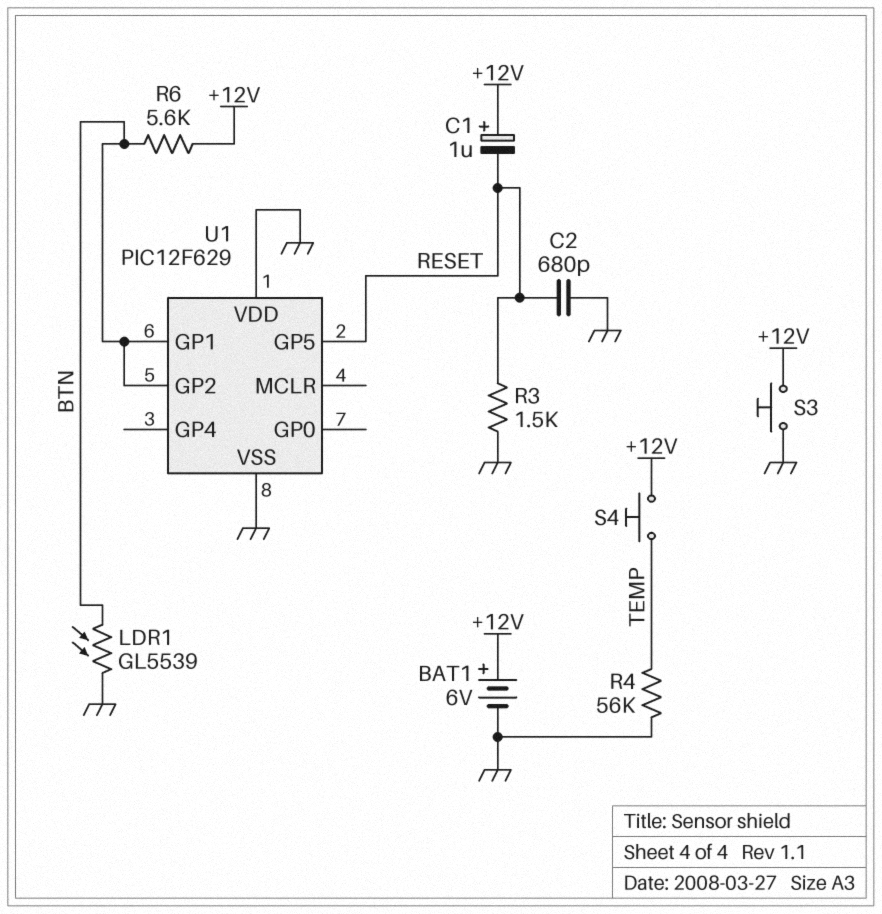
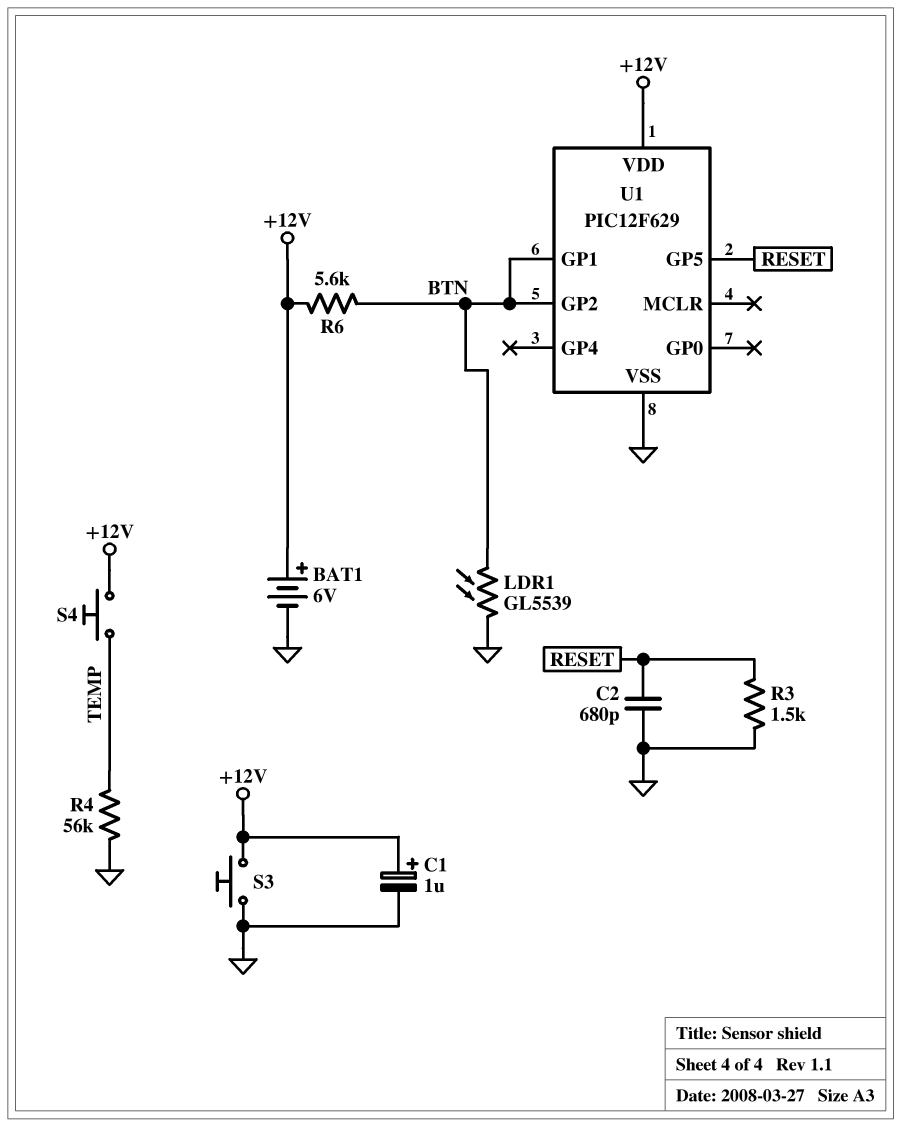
C1: 1uF (plus +12V, minus RESET) -> 1uF (plus +12V, minus GND)
U1 pin VDD: GND -> +12V

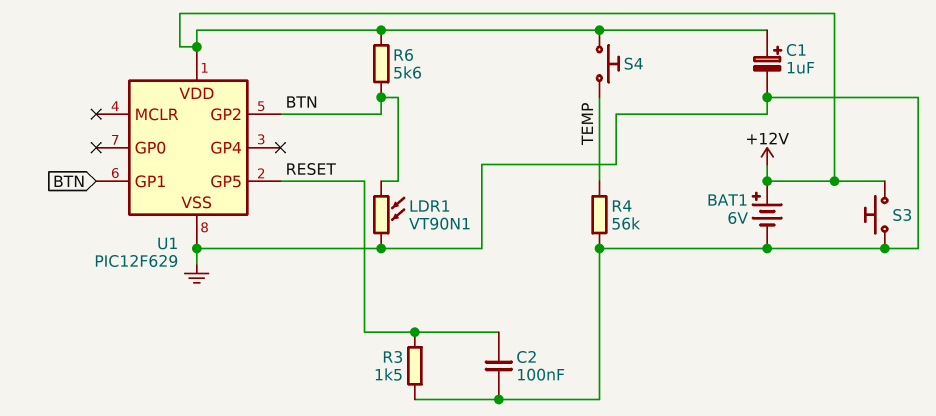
C2: 680pF (GND, RESET) -> 100nF (GND, RESET)
LDR1: GL5539 (BTN, GND) -> VT90N1 (BTN, GND)

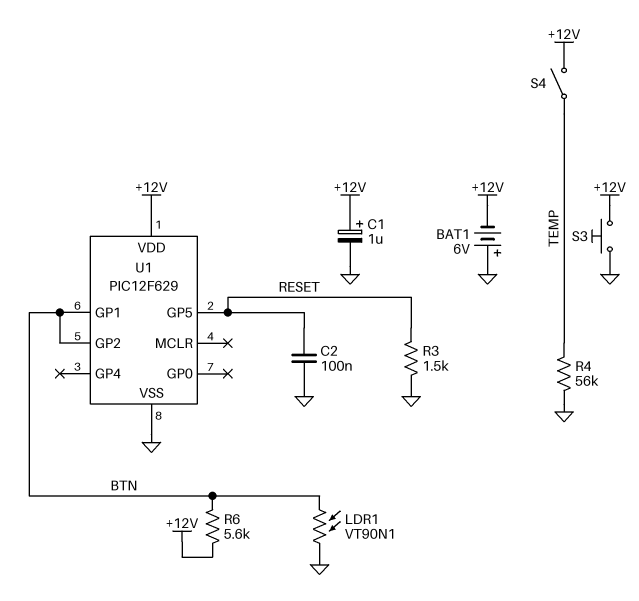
BAT1: 6V (plus +12V, minus GND) -> 6V (plus GND, minus +12V)
S4: button (+12V, TEMP) -> switch (+12V, TEMP)

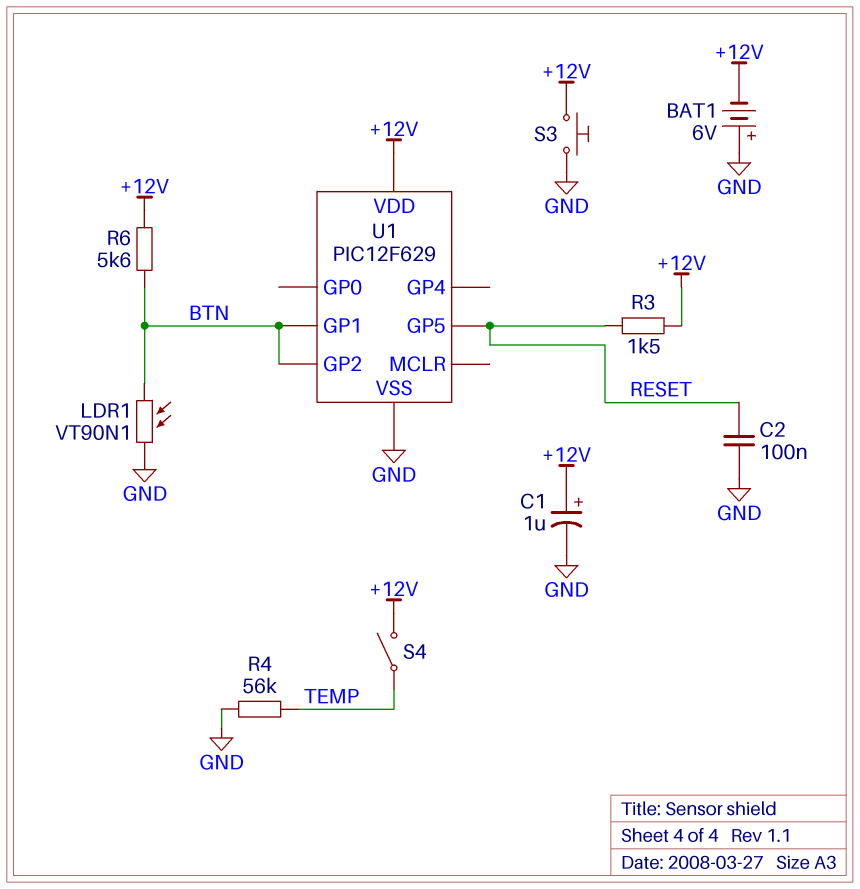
R3: 1.5k (GND, RESET) -> 1.5k (+12V, RESET)

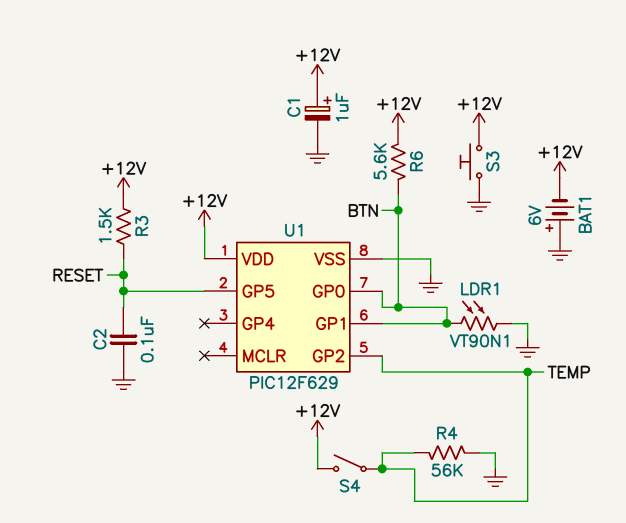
U1 pin GP0: none -> BTN
U1 pin GP2: BTN -> TEMP

